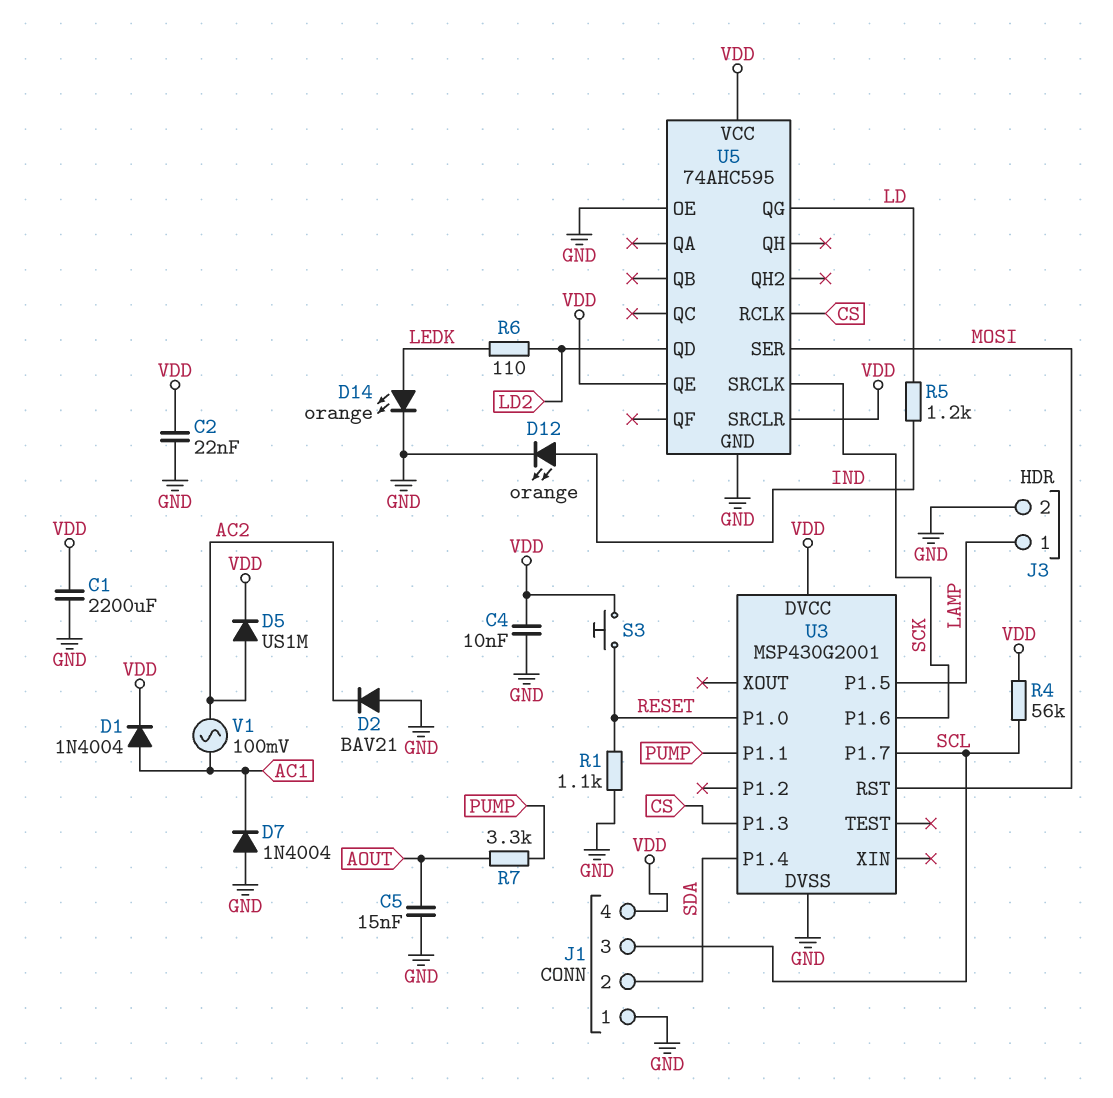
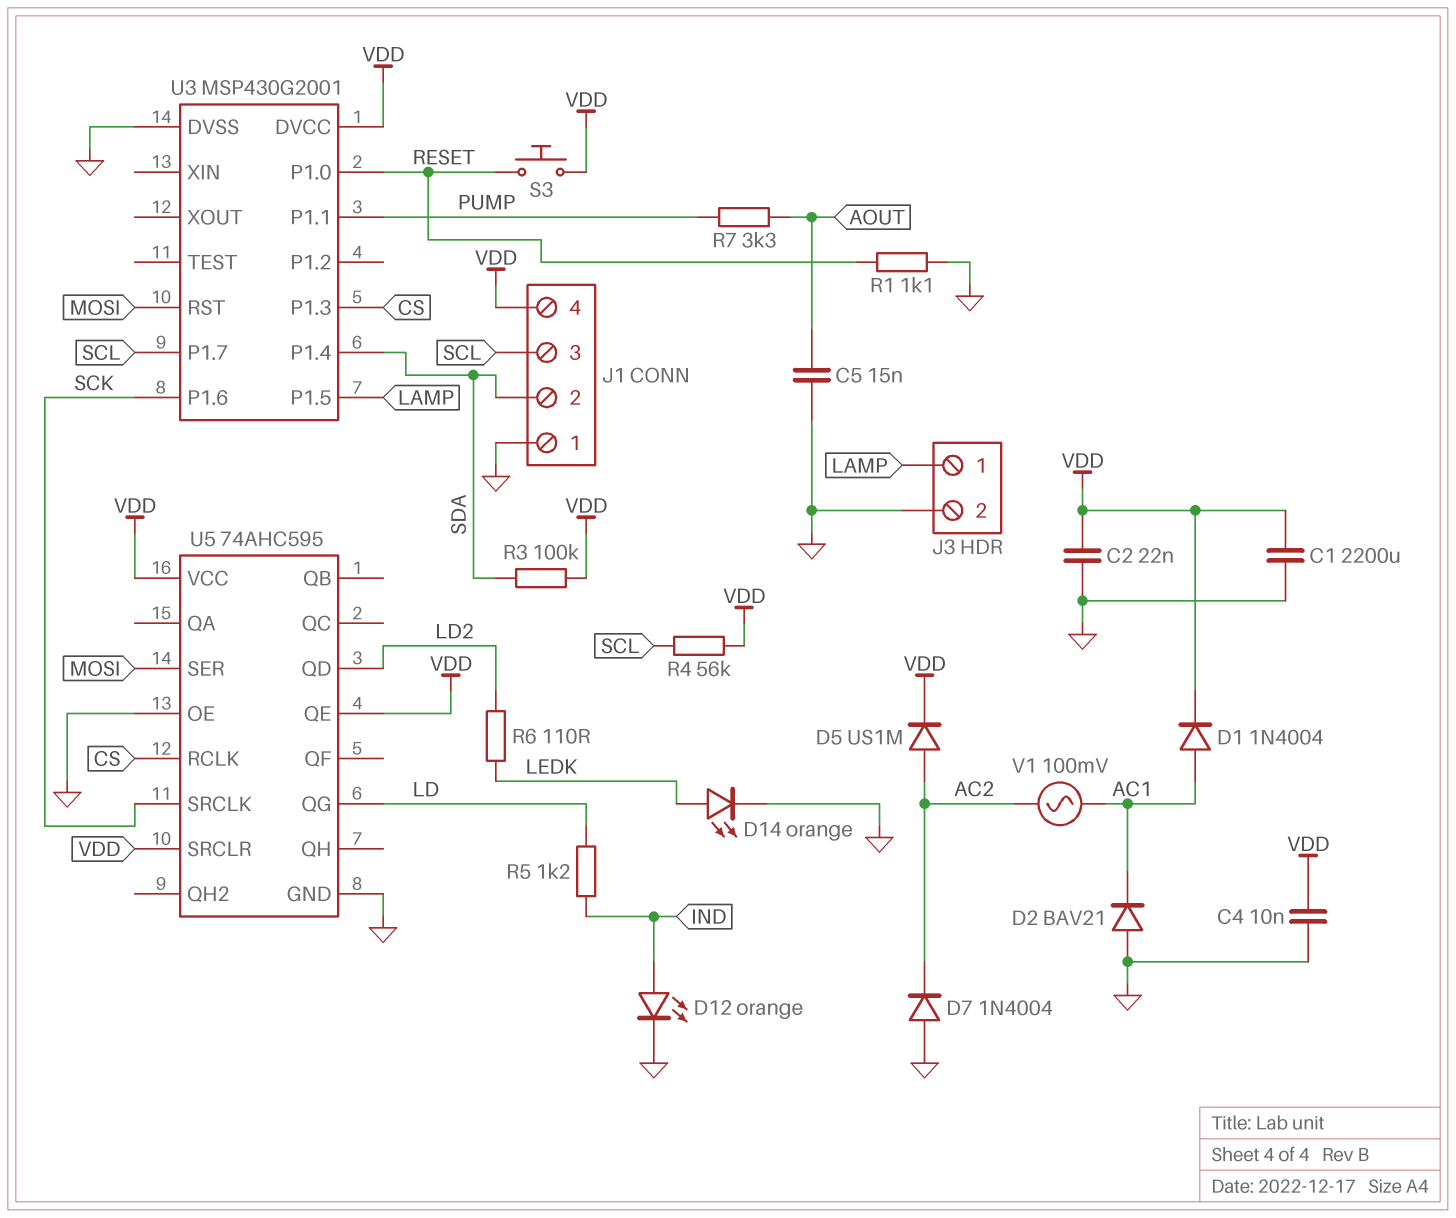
D2: diode BAV21 (A GND, K AC2) -> diode BAV21 (A GND, K AC1)
D7: diode 1N4004 (A GND, K AC1) -> diode 1N4004 (A GND, K AC2)
R3: none -> 100k (SDA, VDD)

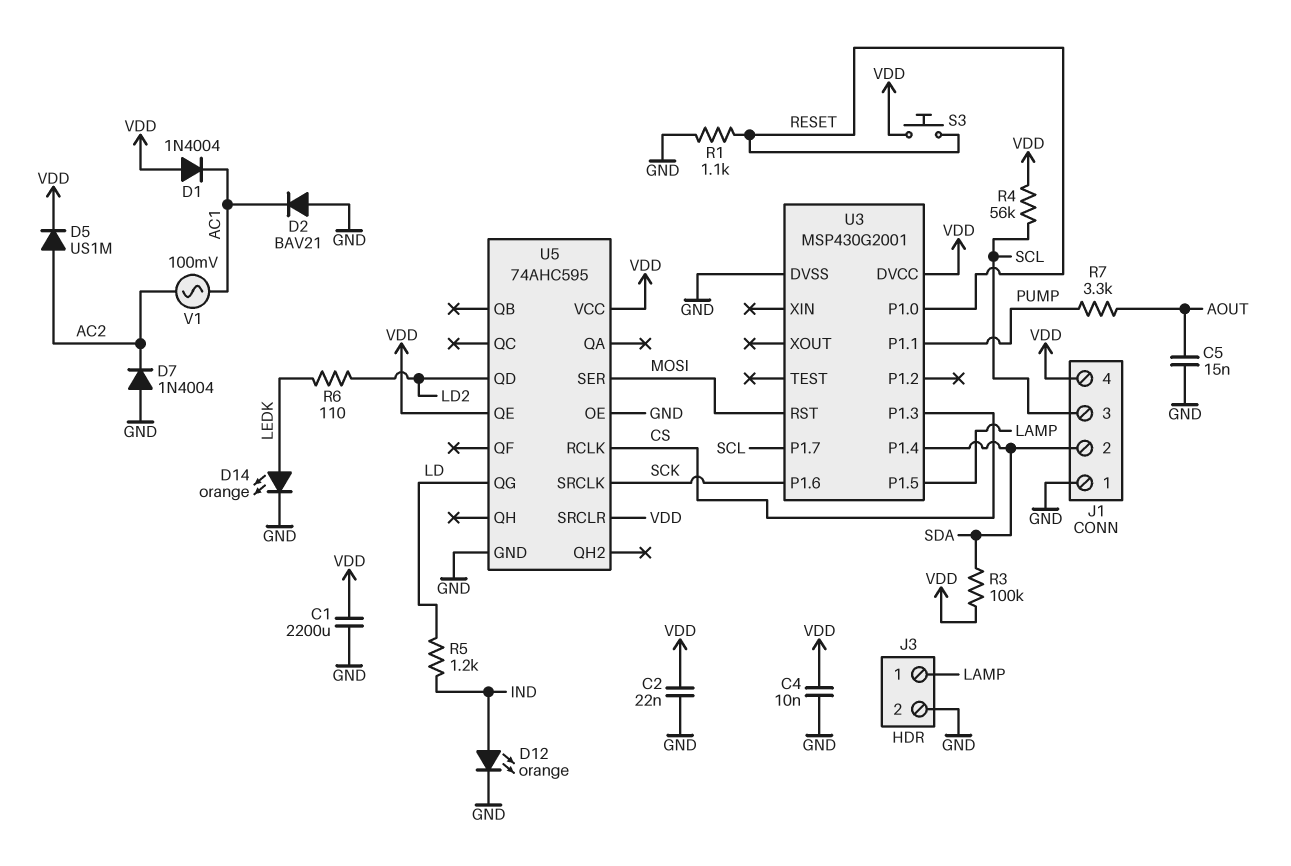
D1: diode 1N4004 (A AC1, K VDD) -> diode 1N4004 (A VDD, K AC1)

